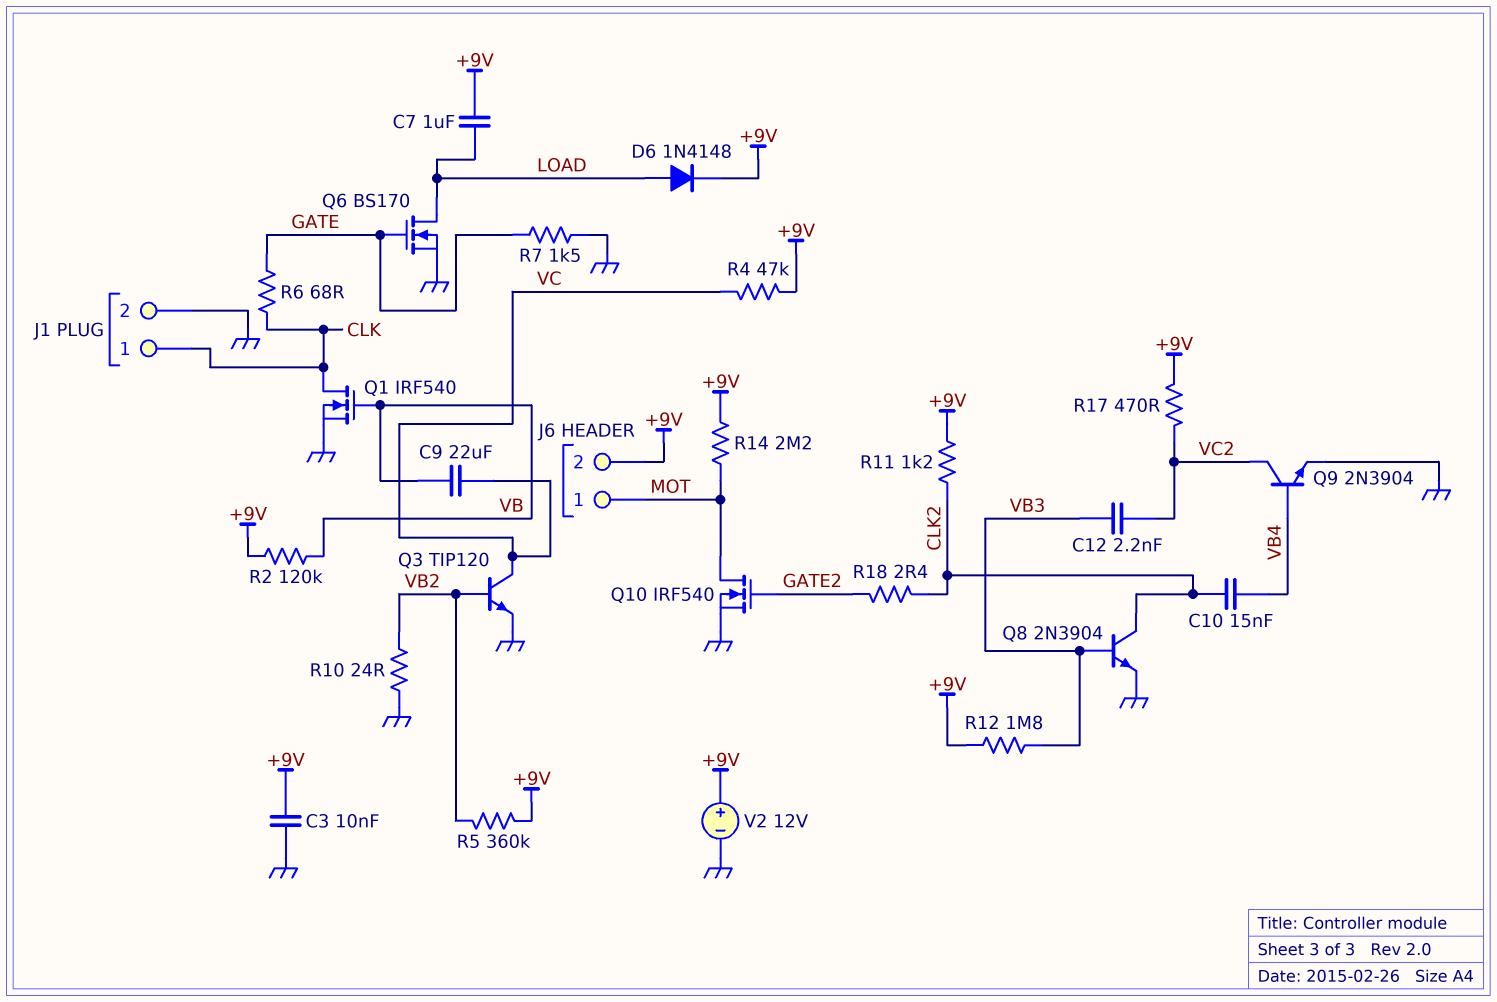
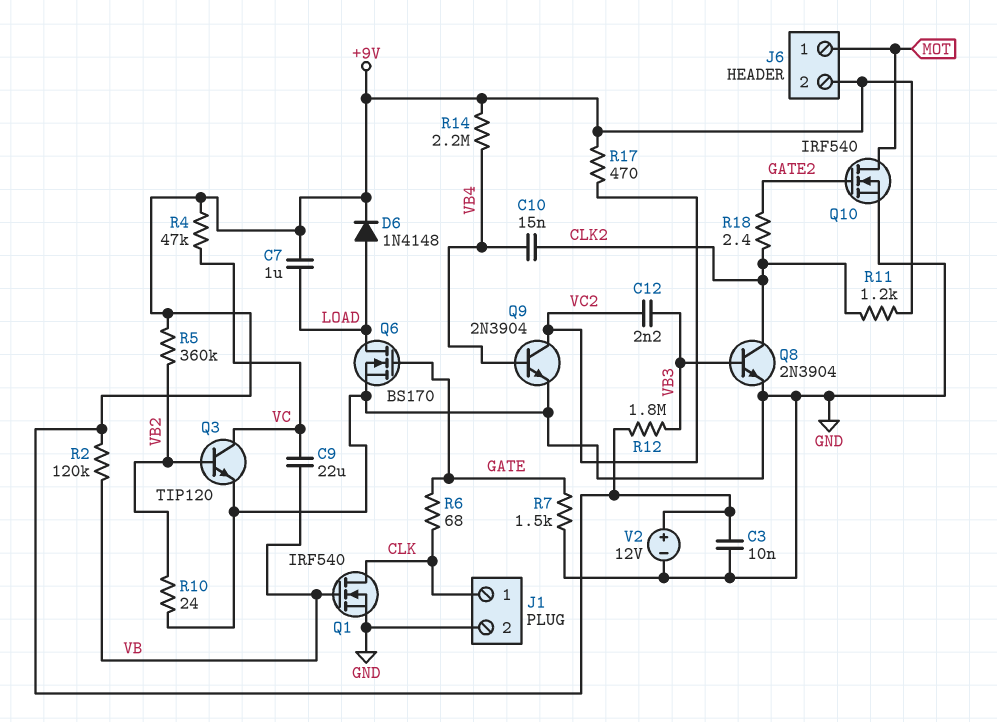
R14: 2.2M (+9V, MOT) -> 2.2M (+9V, VB4)

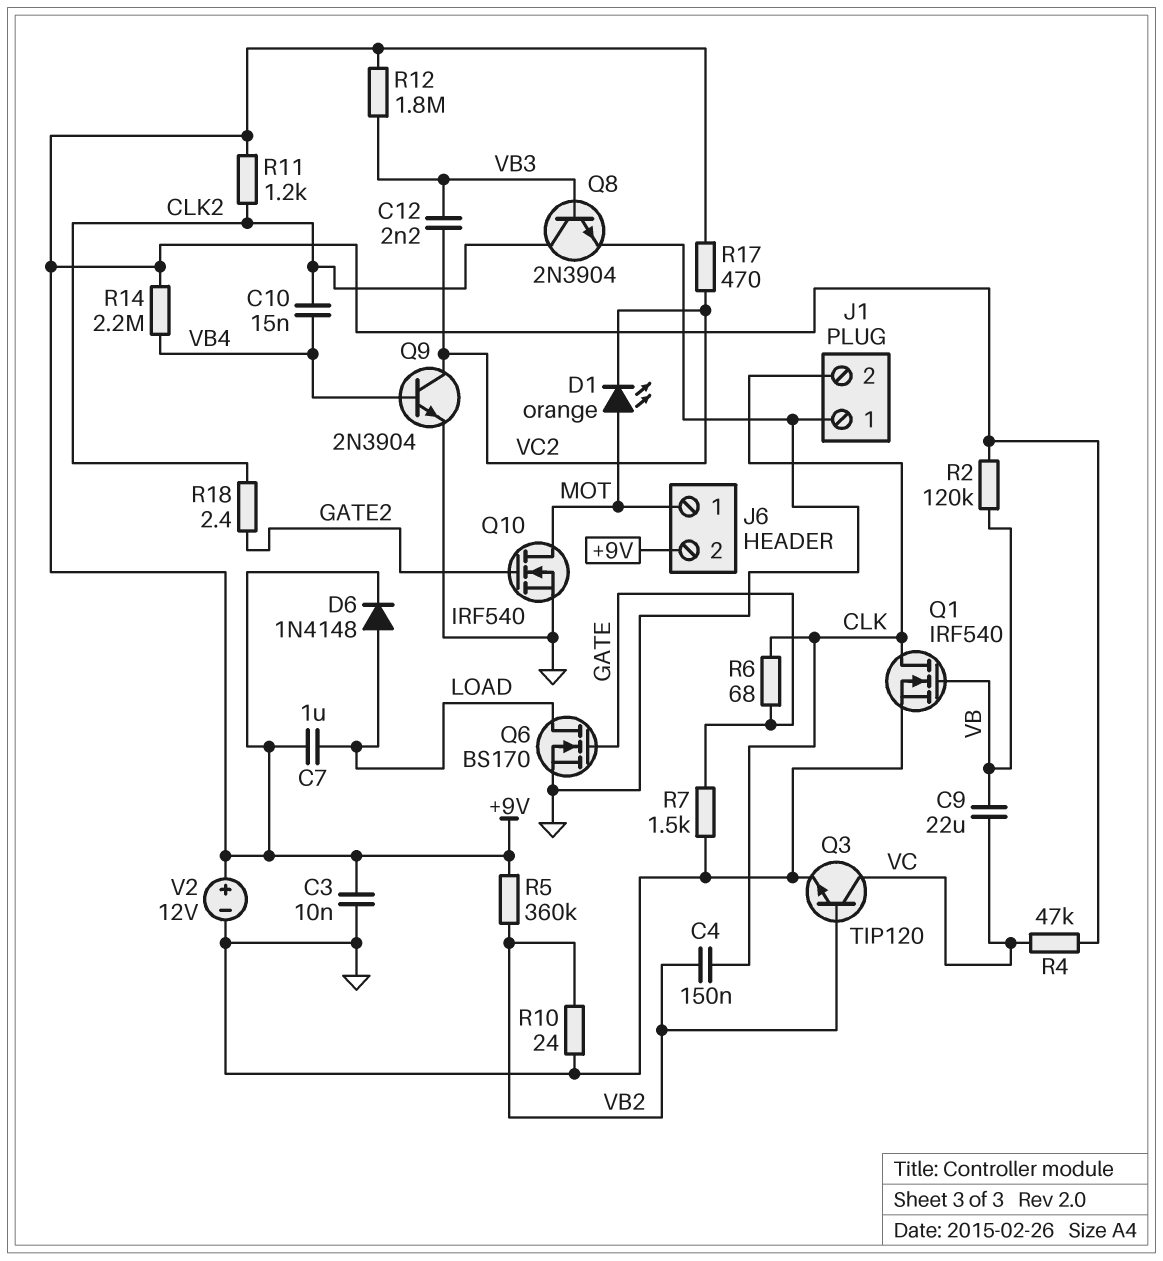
C4: none -> 150nF (CLK, VB2)
D1: none -> LED orange (A MOT, K VC2)
J1 pin 1: CLK -> GND
J1 pin 2: GND -> CLK

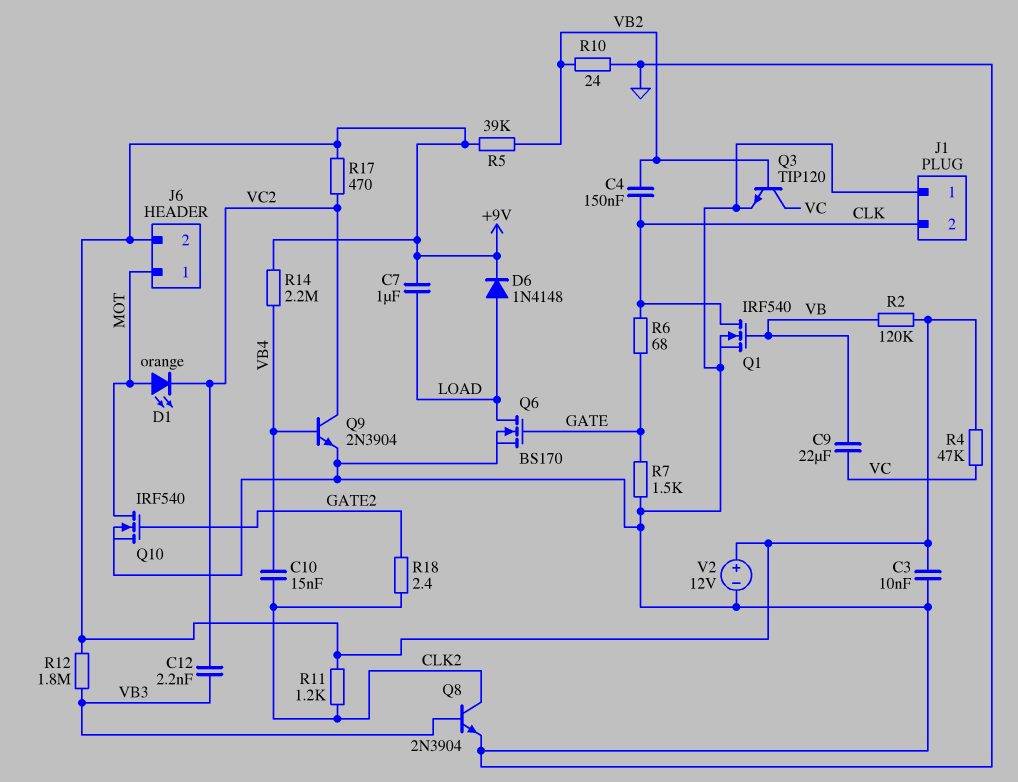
R5: 360k (+9V, VB2) -> 39k (+9V, VB2)

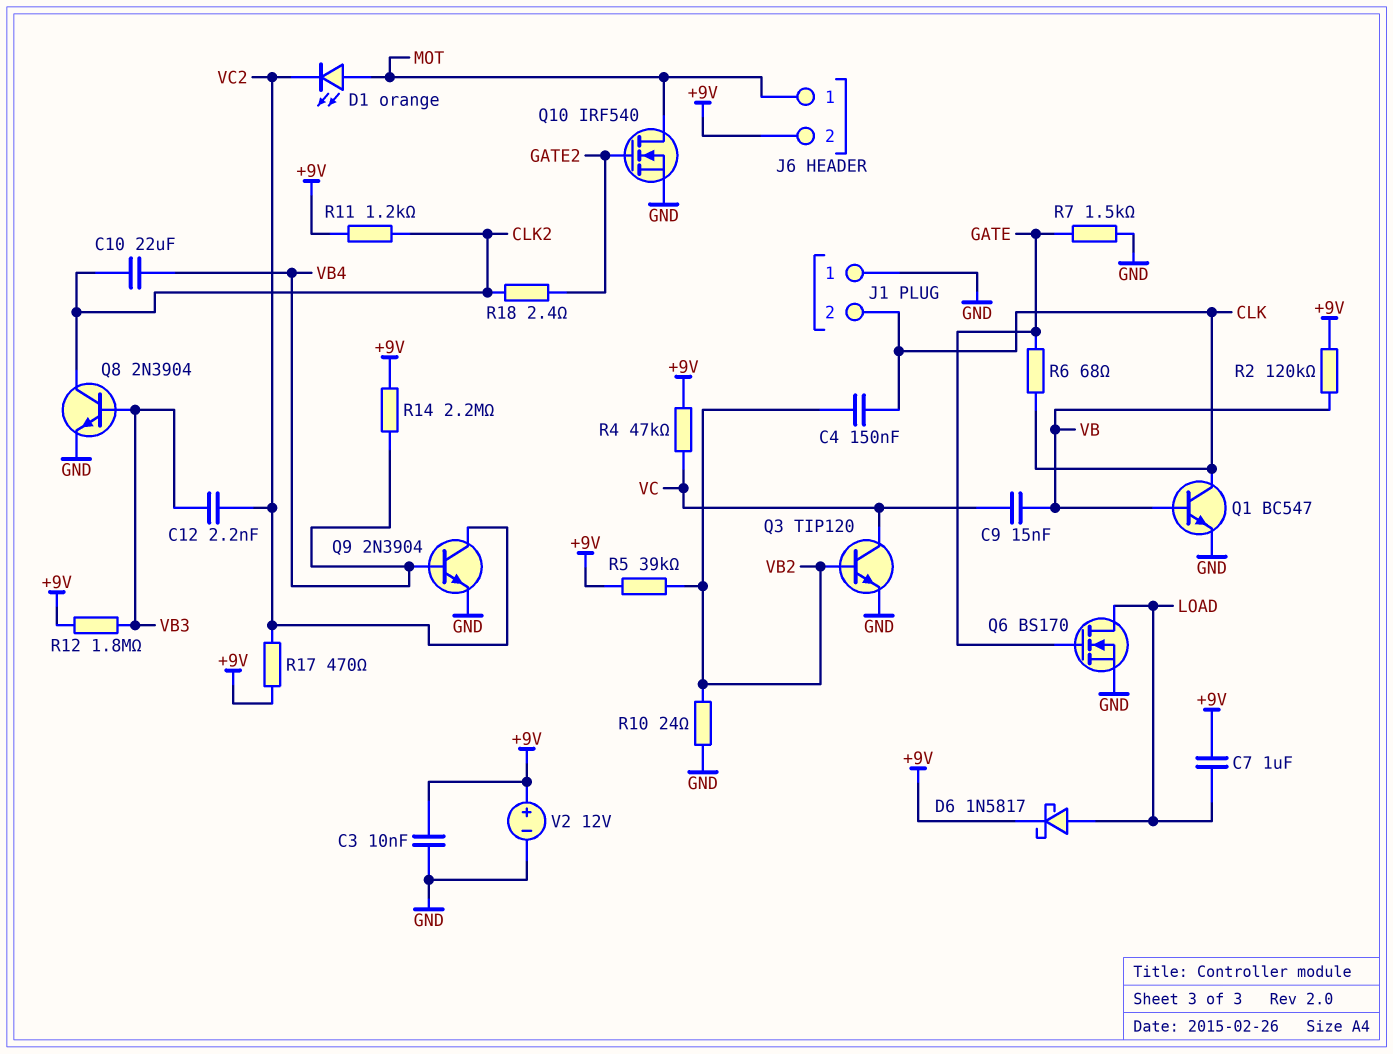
C9: 22uF (VB, VC) -> 15nF (VB, VC)
C10: 15nF (CLK2, VB4) -> 22uF (CLK2, VB4)
D6: diode 1N4148 (A LOAD, K +9V) -> schottky 1N5817 (A LOAD, K +9V)
Q1: NMOS IRF540 (G VB, D CLK, S GND) -> NPN BC547 (B VB, C CLK, E GND)

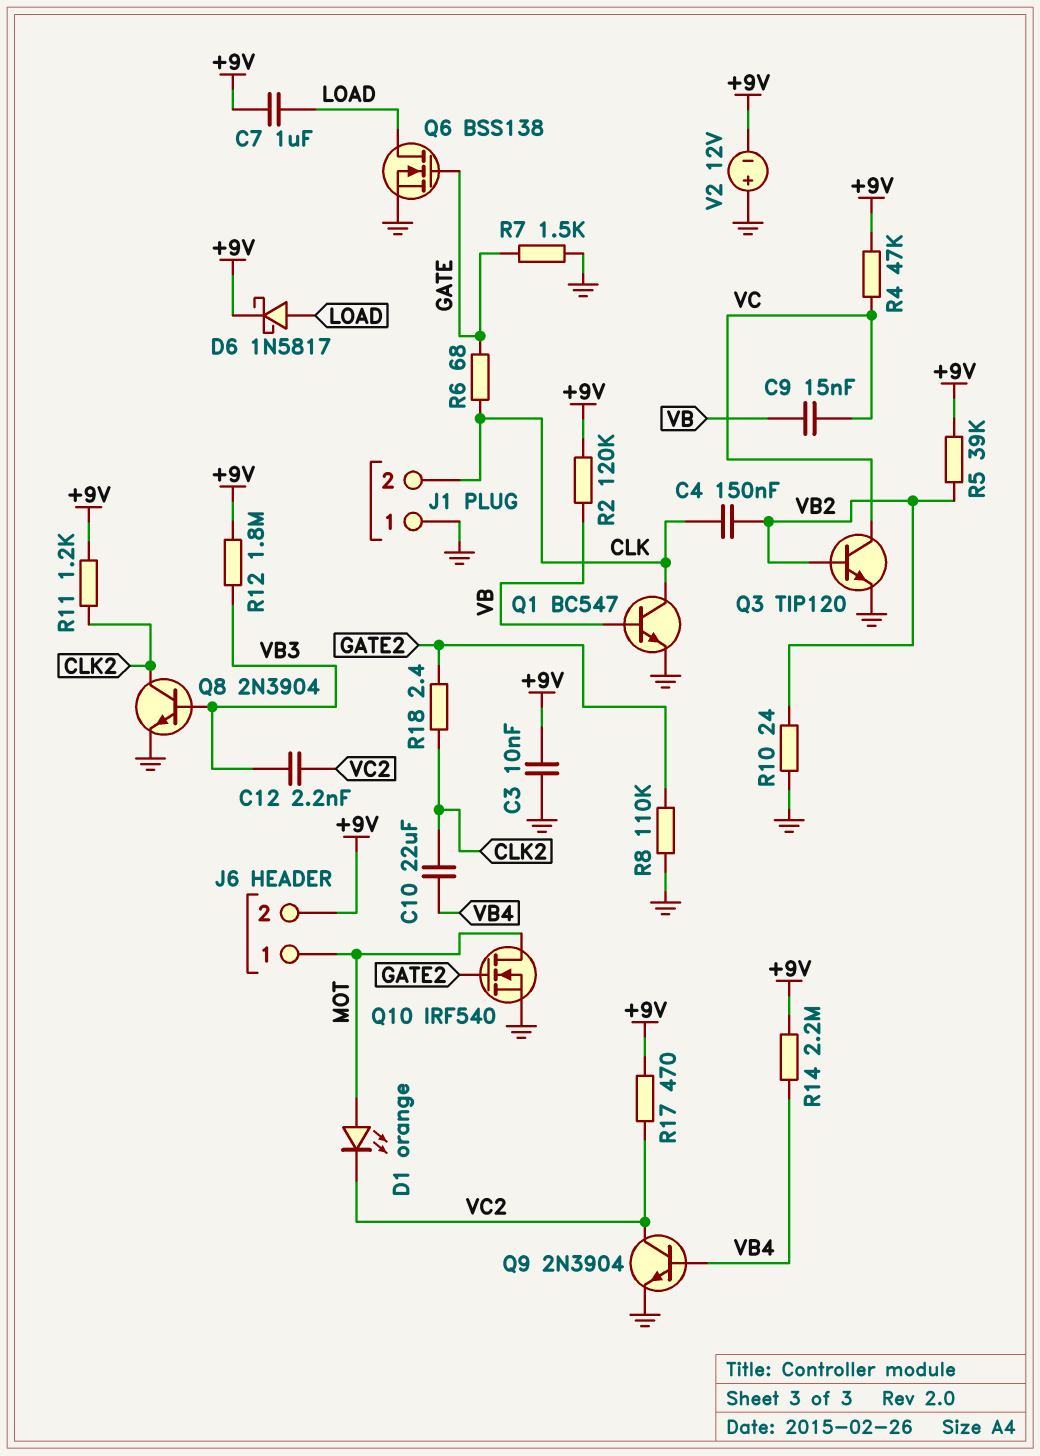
Q6: NMOS BS170 (G GATE, D LOAD, S GND) -> NMOS BSS138 (G GATE, D LOAD, S GND)
R8: none -> 110k (GATE2, GND)
V2: 12V (plus +9V, minus GND) -> 12V (plus GND, minus +9V)

